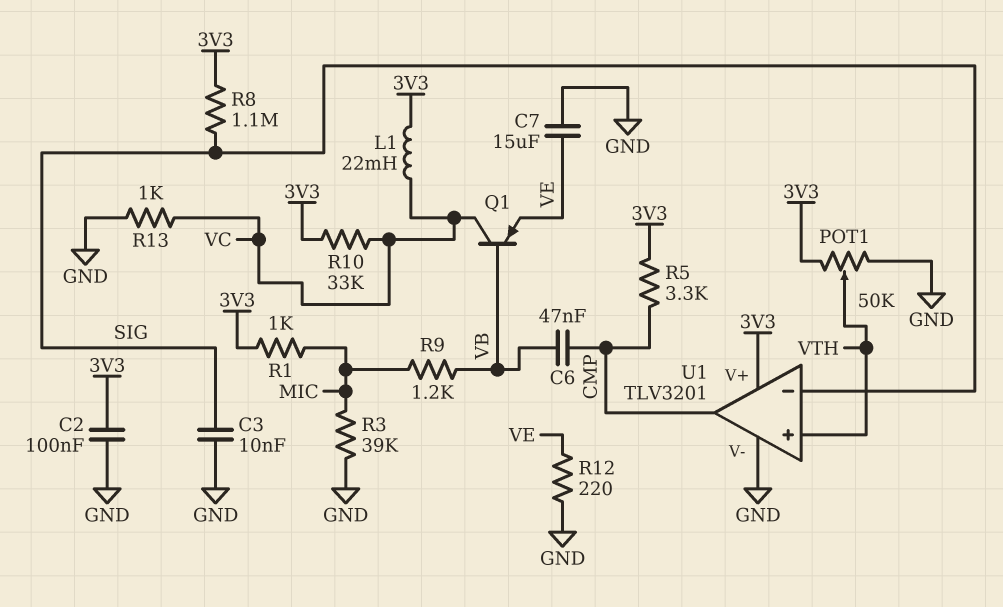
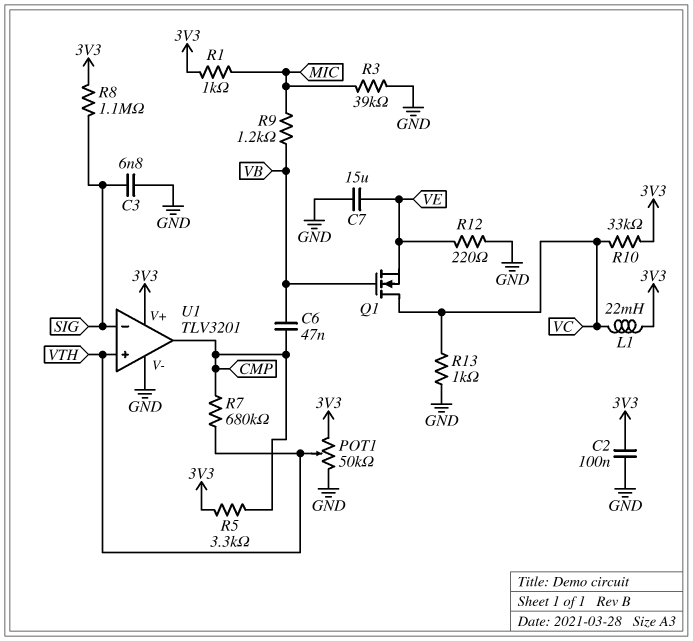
C3: 10nF (GND, SIG) -> 6.8nF (GND, SIG)
Q1: PNP (B VB, C VC, E VE) -> NMOS (G VB, D VC, S VE)
R7: none -> 680k (CMP, VTH)

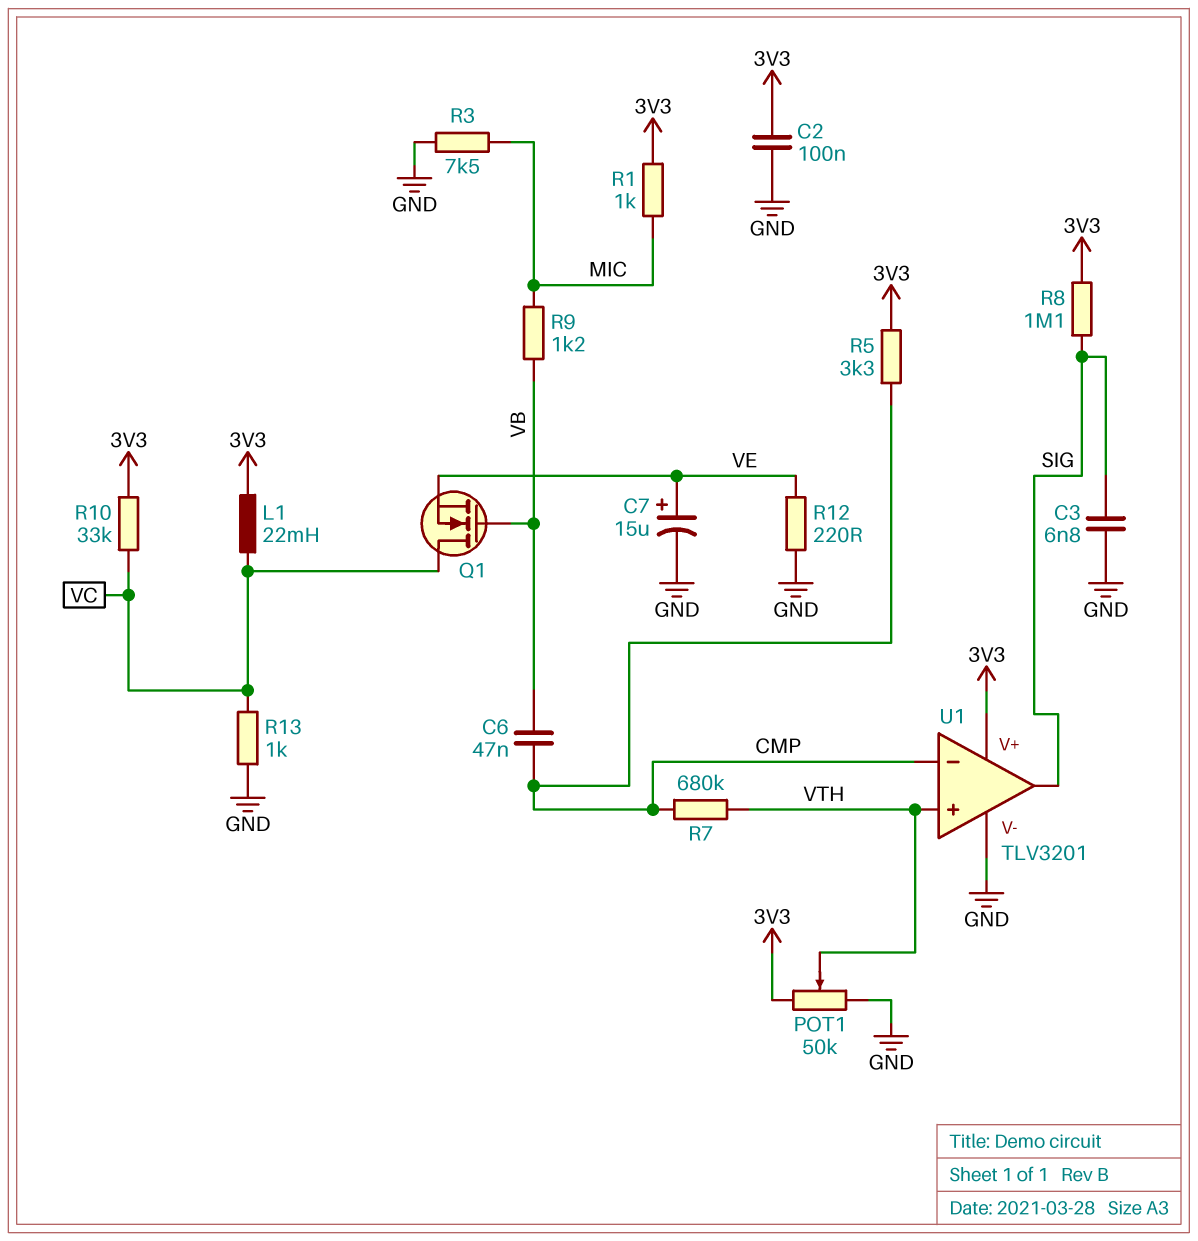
C7: 15uF (GND, VE) -> 15uF (plus VE, minus GND)
R3: 39k (GND, MIC) -> 7.5k (GND, MIC)
U1 pin in-: SIG -> CMP
U1 pin out: CMP -> SIG

